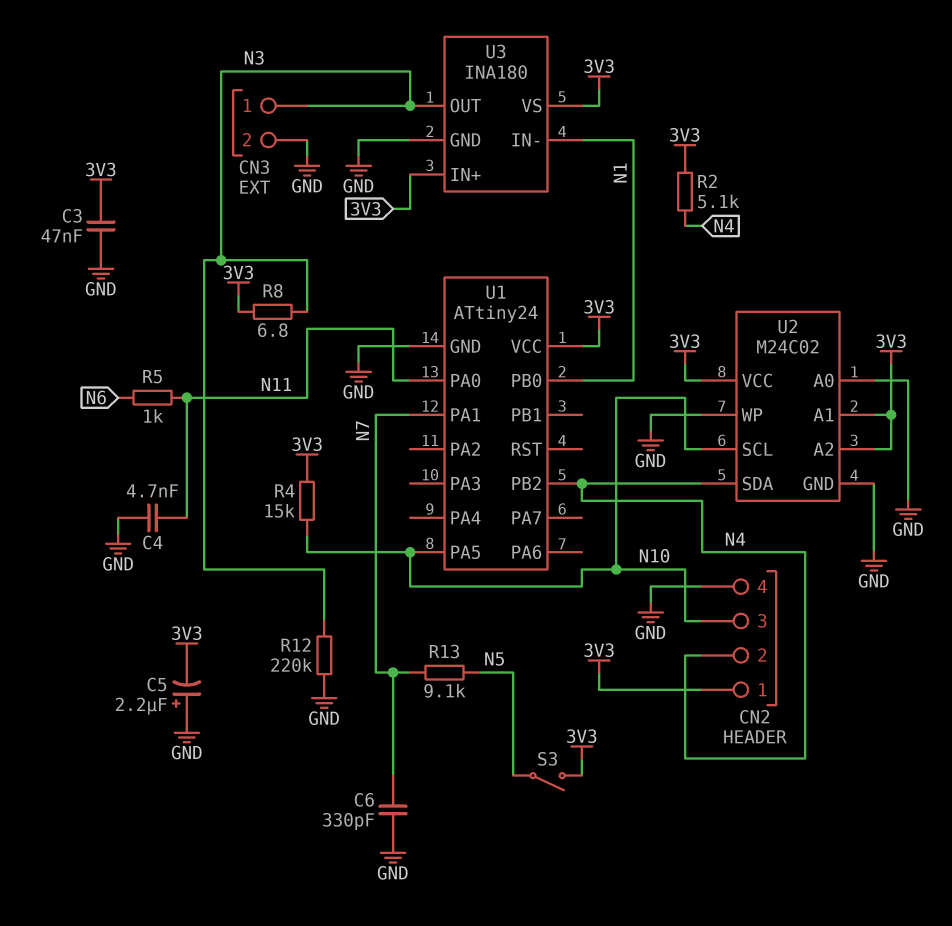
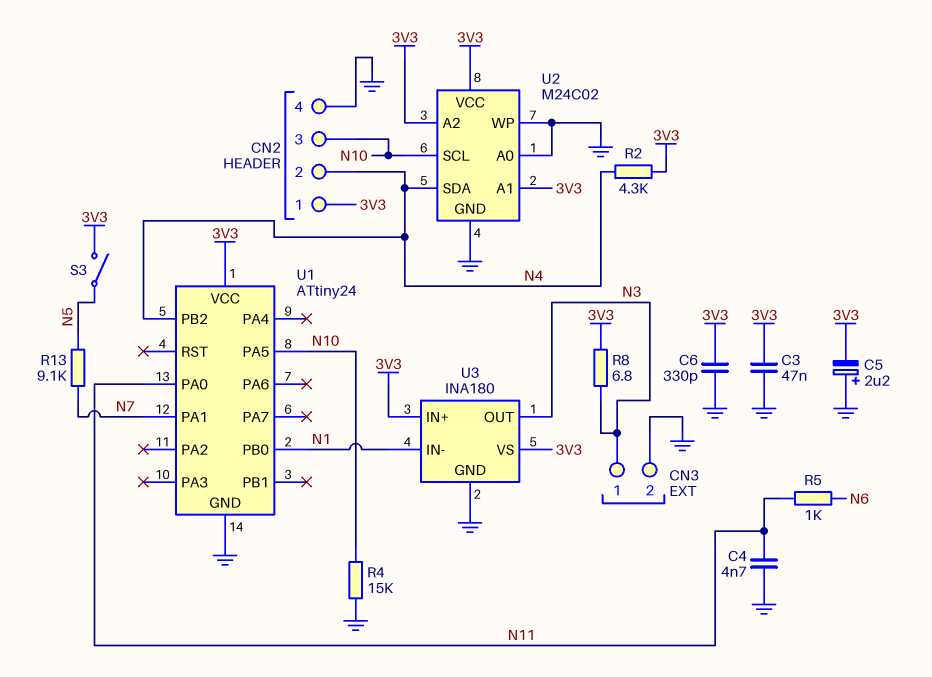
C6: 330pF (GND, N7) -> 330pF (3V3, GND)
R2: 5.1k (3V3, N4) -> 4.3k (3V3, N4)
R4: 15k (3V3, N10) -> 15k (GND, N10)
R12: 220k (GND, N3) -> none

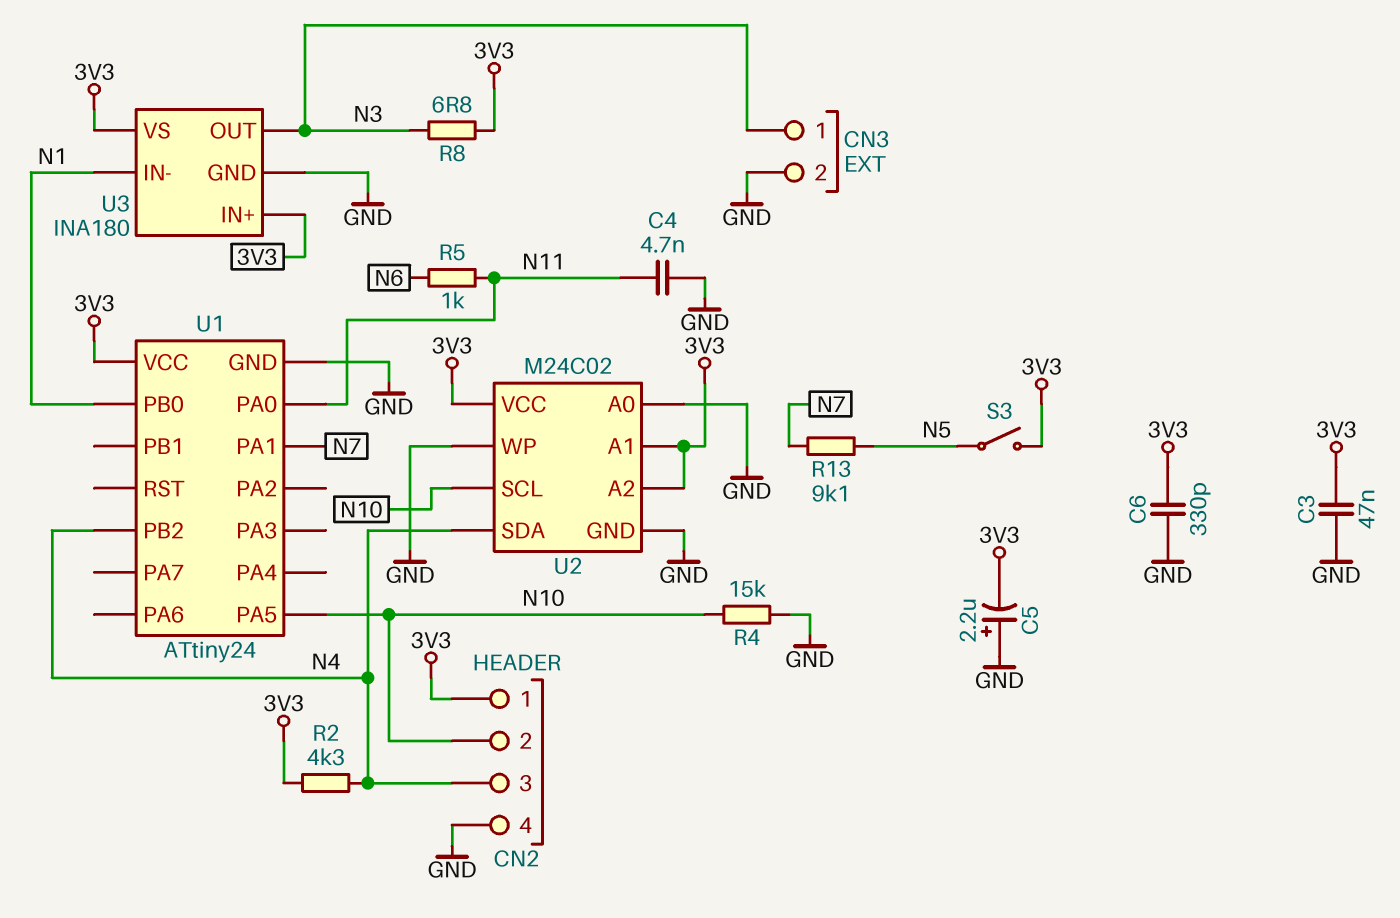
CN2 pin 2: N4 -> N10
CN2 pin 3: N10 -> N4

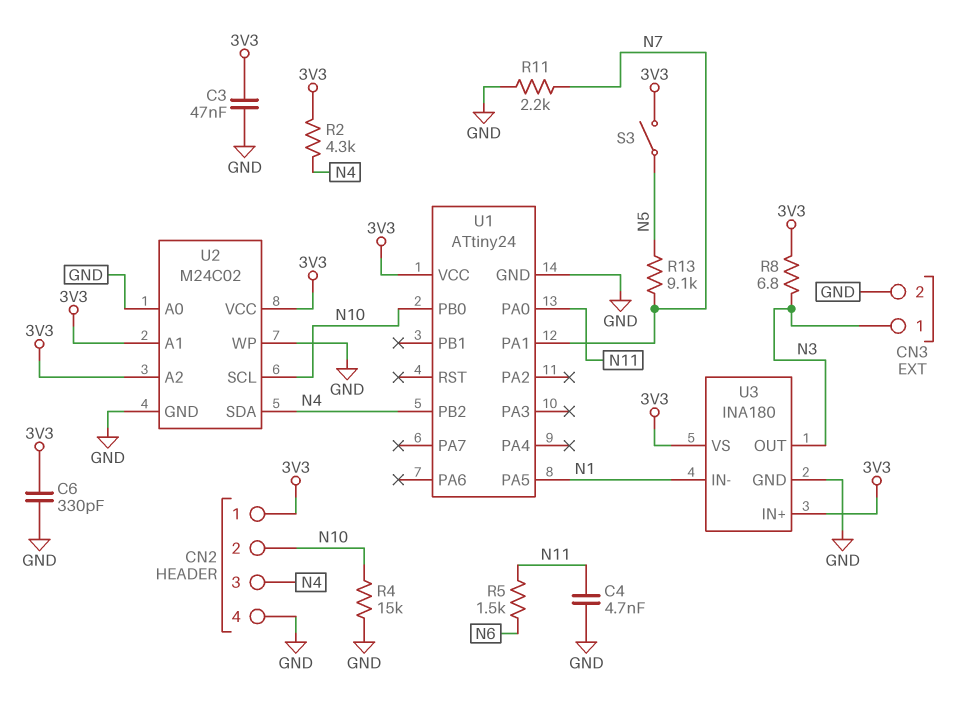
C5: 2.2uF (plus GND, minus 3V3) -> none
R5: 1k (N6, N11) -> 1.5k (N6, N11)
R11: none -> 2.2k (GND, N7)
U1 pin PA5: N10 -> N1
U1 pin PB0: N1 -> N10

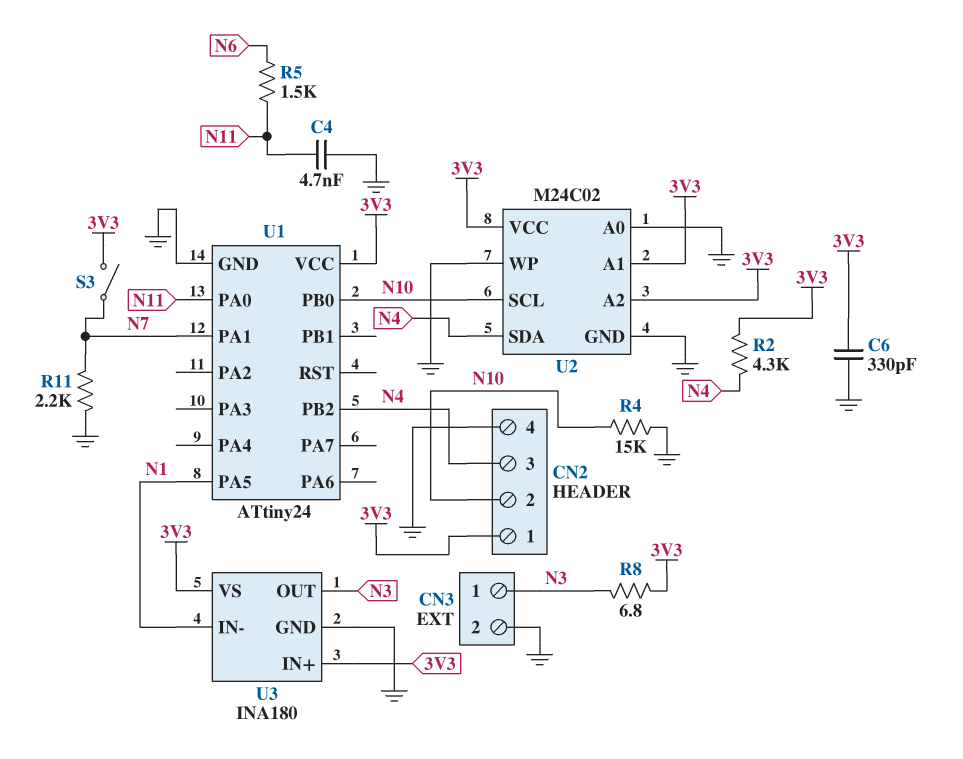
C3: 47nF (3V3, GND) -> none
R13: 9.1k (N5, N7) -> none
S3: switch (3V3, N5) -> switch (3V3, N7)

